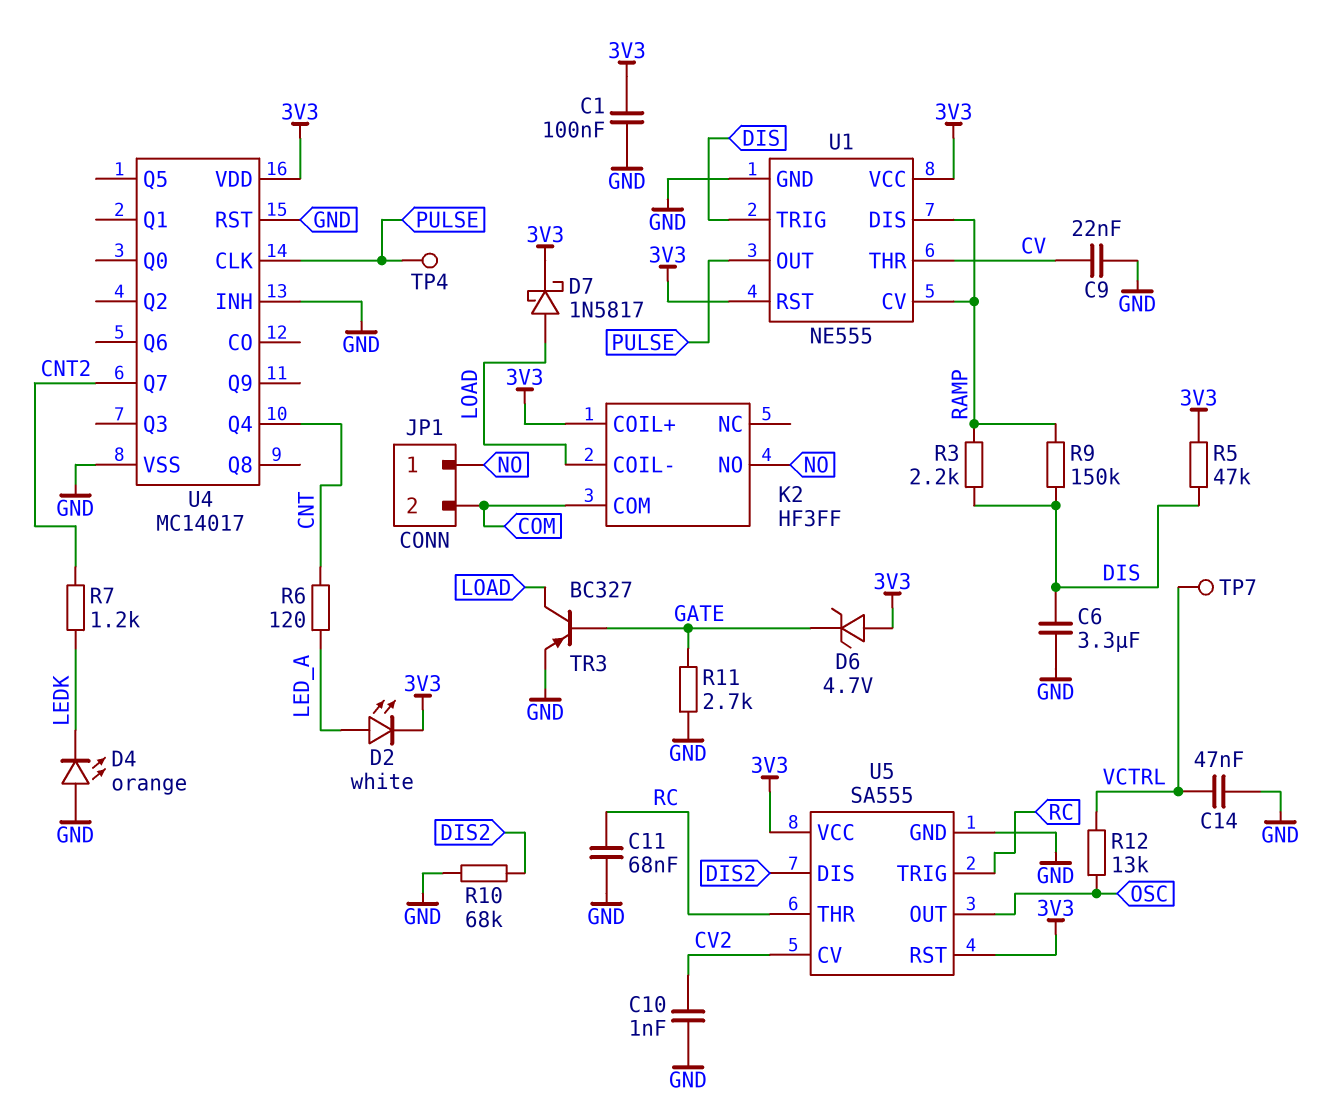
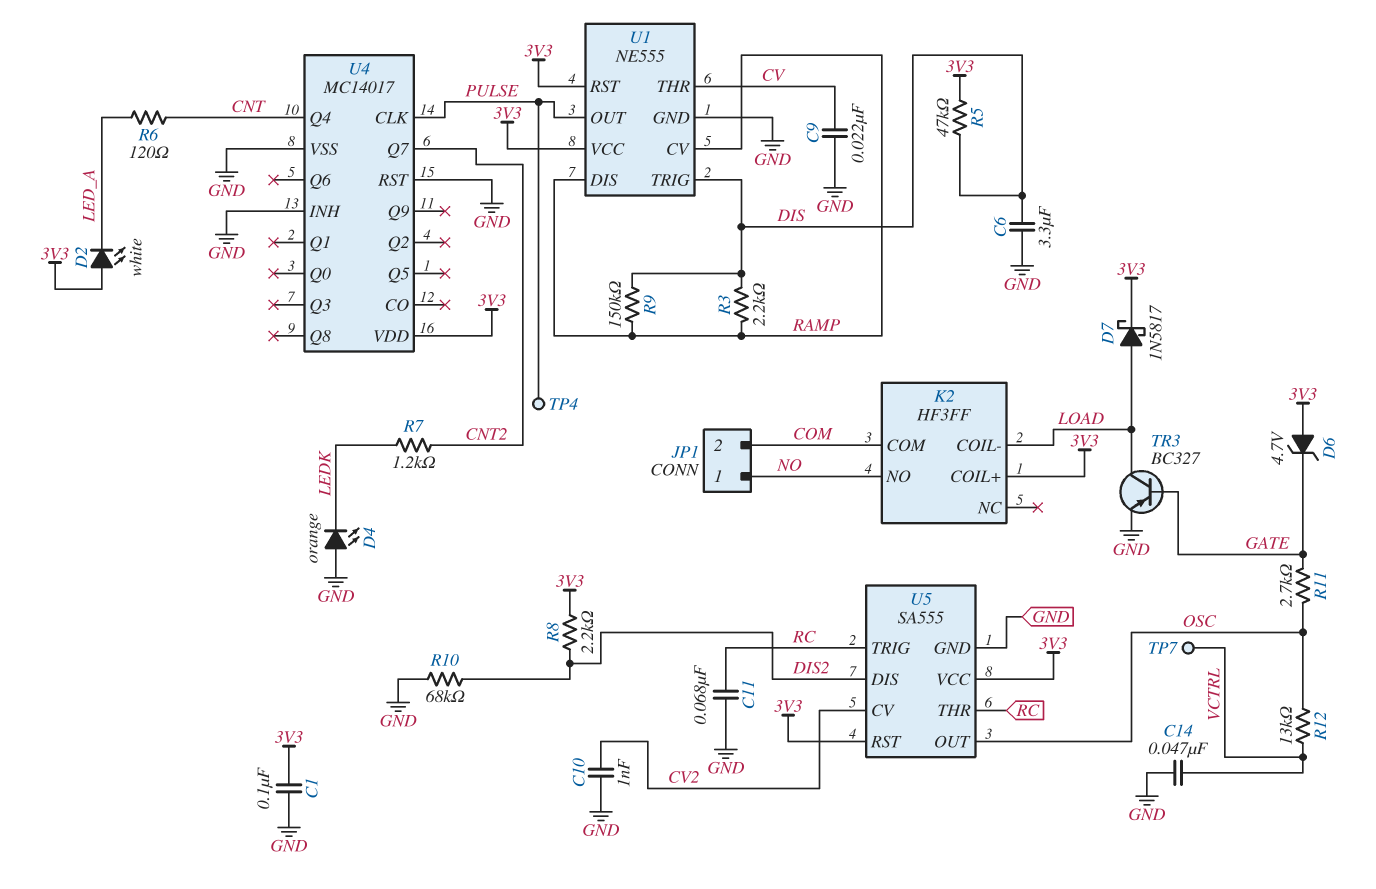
D2: LED white (A LED_A, K 3V3) -> LED white (A 3V3, K LED_A)
R8: none -> 2.2k (3V3, DIS2)
R11: 2.7k (GATE, GND) -> 2.7k (GATE, OSC)

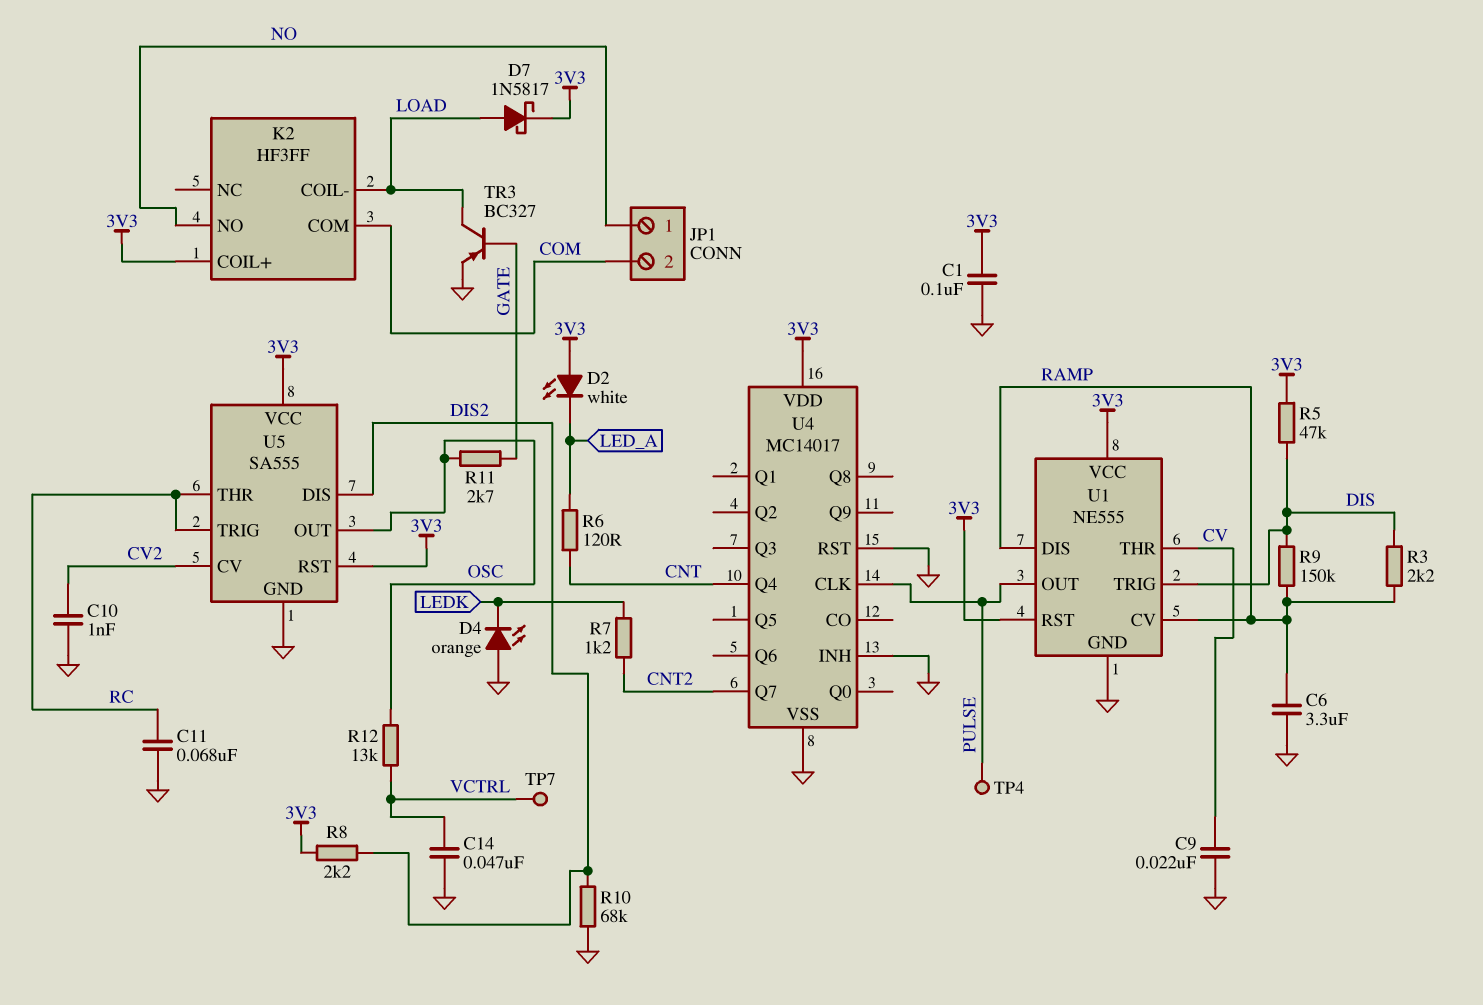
C6: 3.3uF (DIS, GND) -> 3.3uF (GND, RAMP)
D6: zener 4.7V (A 3V3, K GATE) -> none

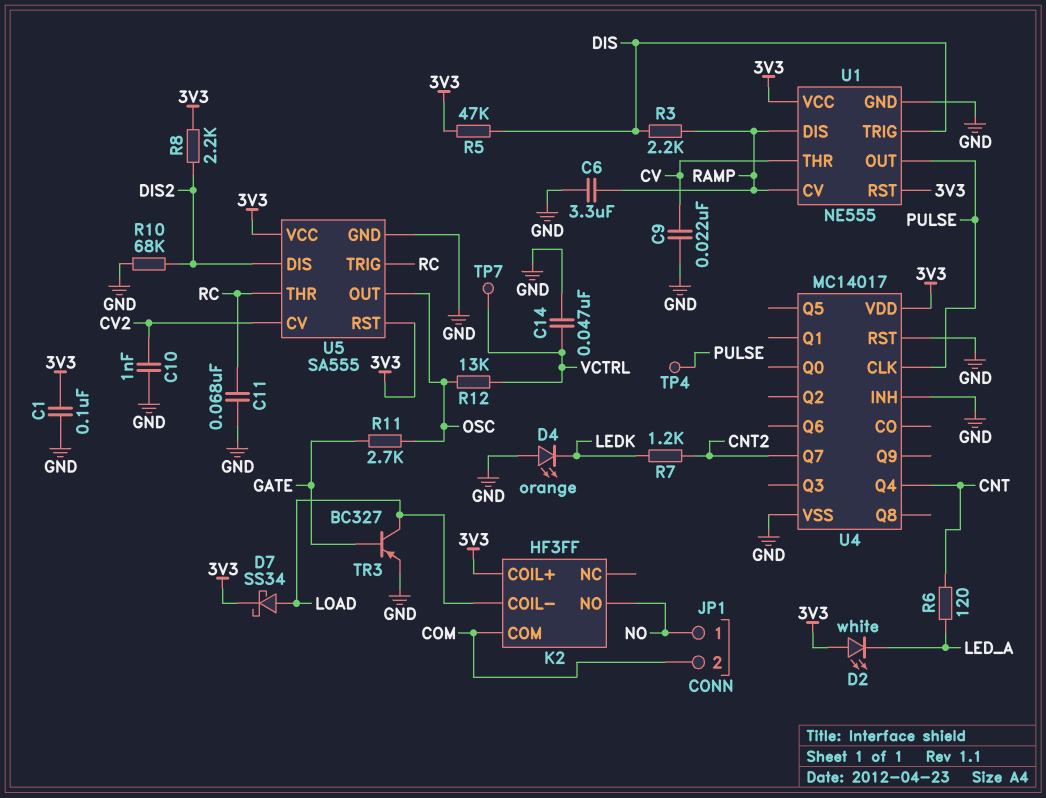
D7: schottky 1N5817 (A LOAD, K 3V3) -> schottky SS34 (A LOAD, K 3V3)
R9: 150k (DIS, RAMP) -> none

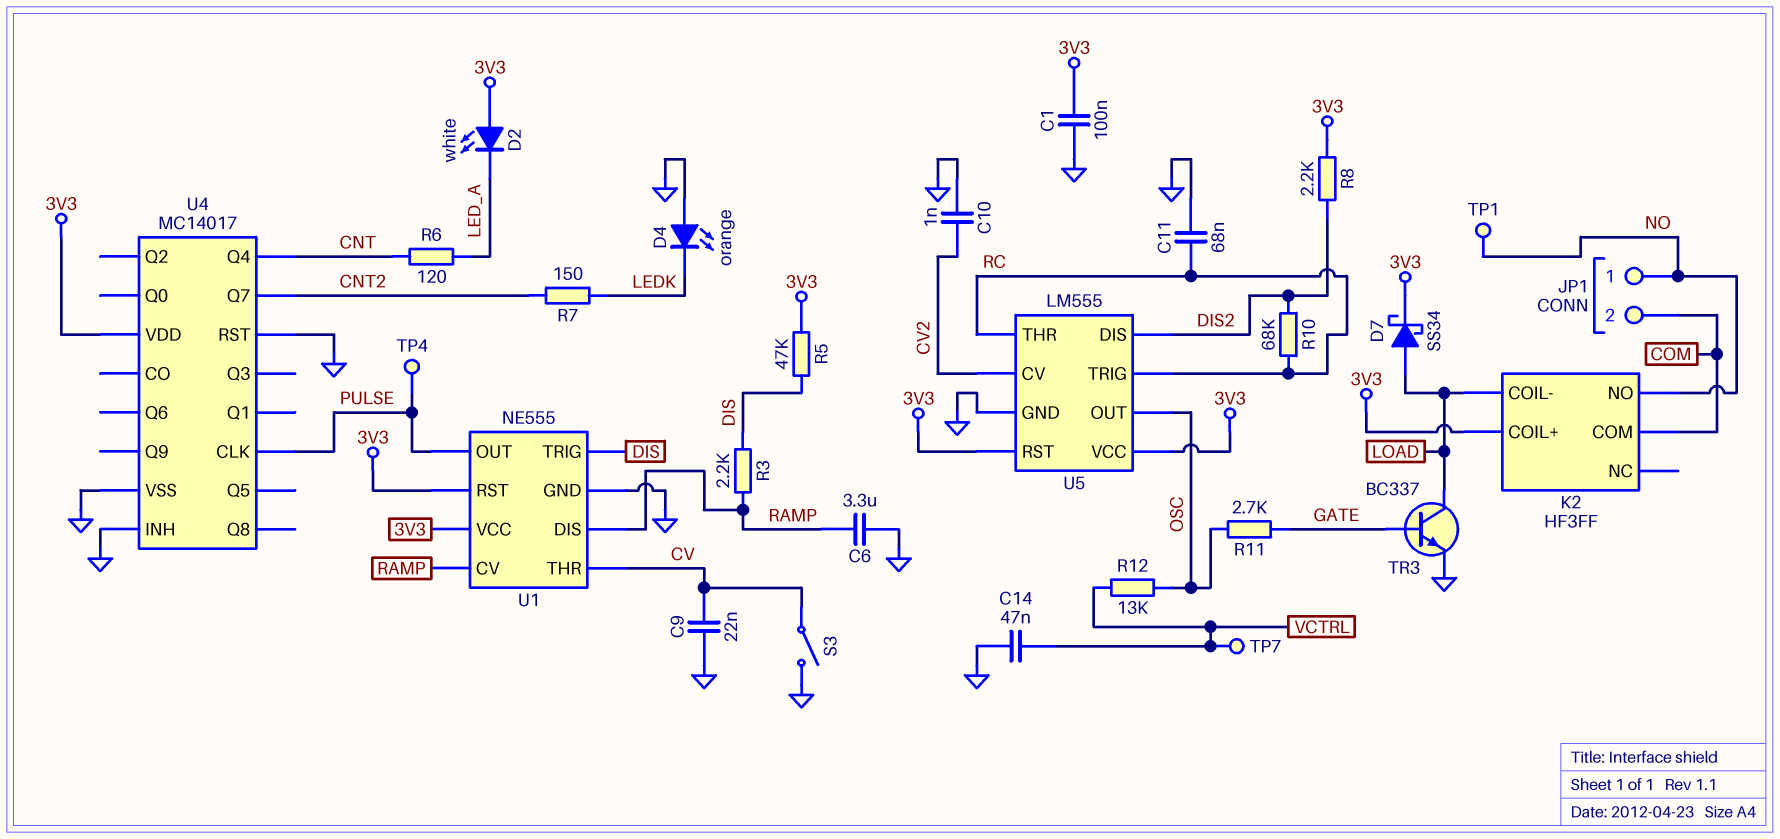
R7: 1.2k (CNT2, LEDK) -> 150 (CNT2, LEDK)
R10: 68k (DIS2, GND) -> 68k (DIS2, RC)
S3: none -> switch (CV, GND)
TP1: none -> test point (NO)
TR3: PNP BC327 (B GATE, C LOAD, E GND) -> NPN BC337 (B GATE, C LOAD, E GND)
U5: SA555 -> LM555

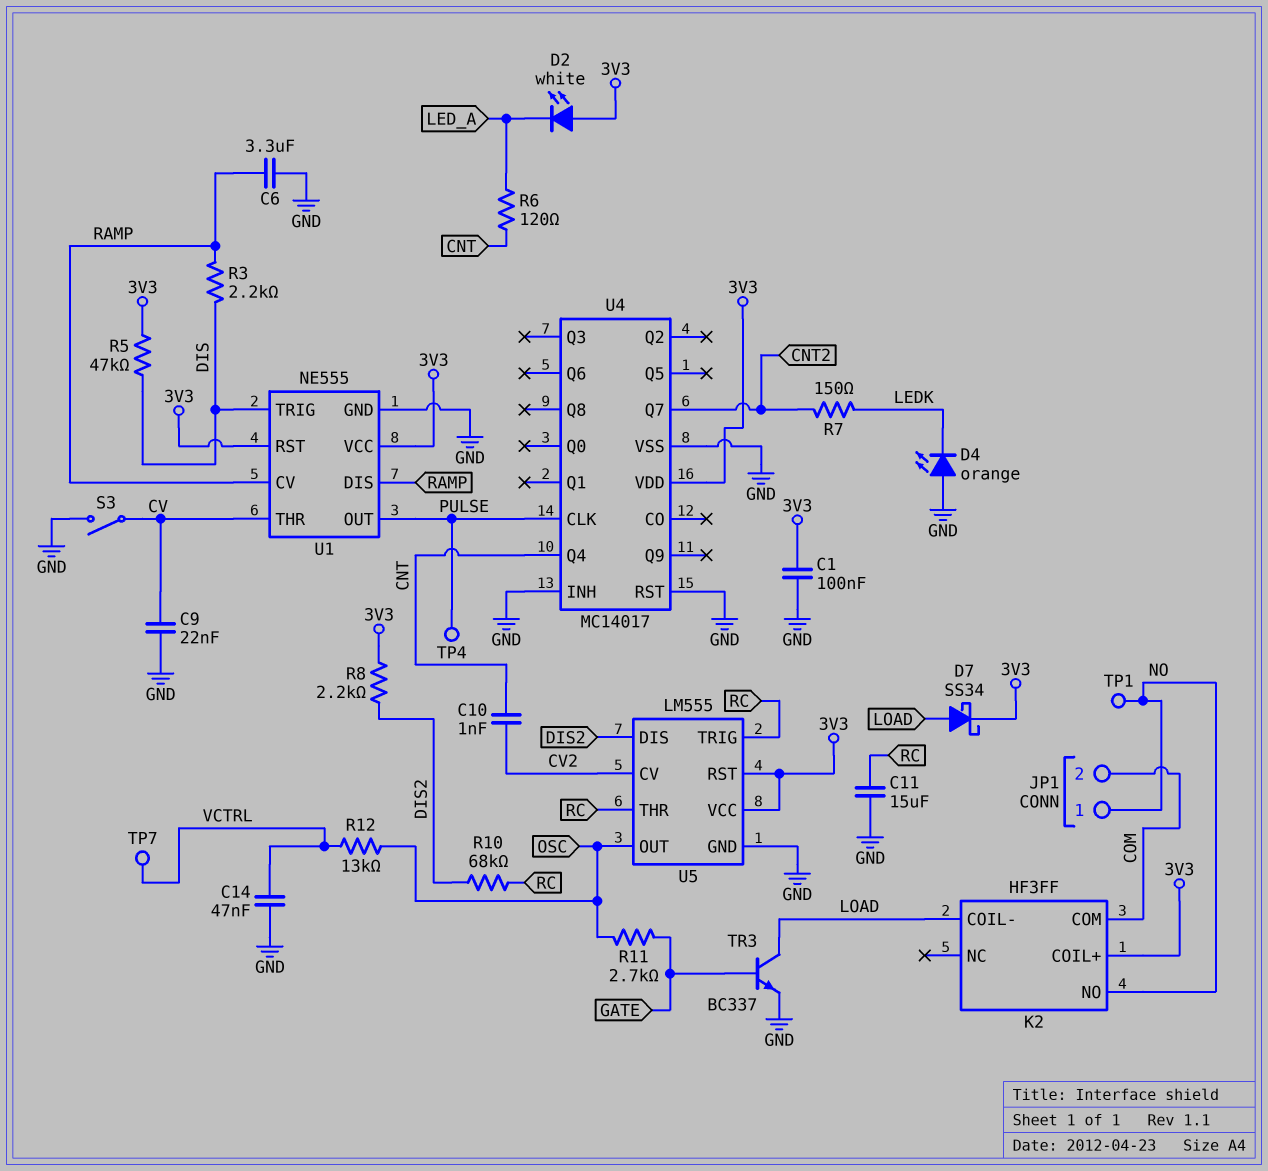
C10: 1nF (CV2, GND) -> 1nF (CNT, CV2)
C11: 68nF (GND, RC) -> 15uF (GND, RC)

